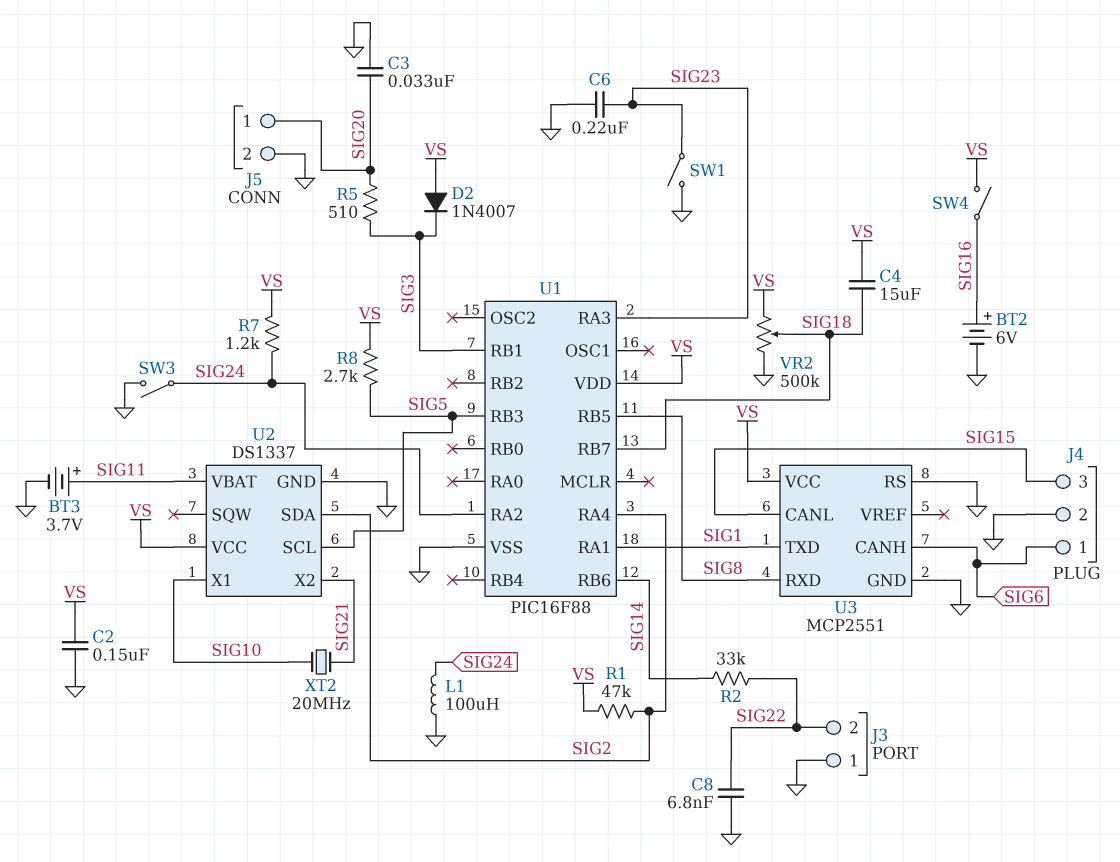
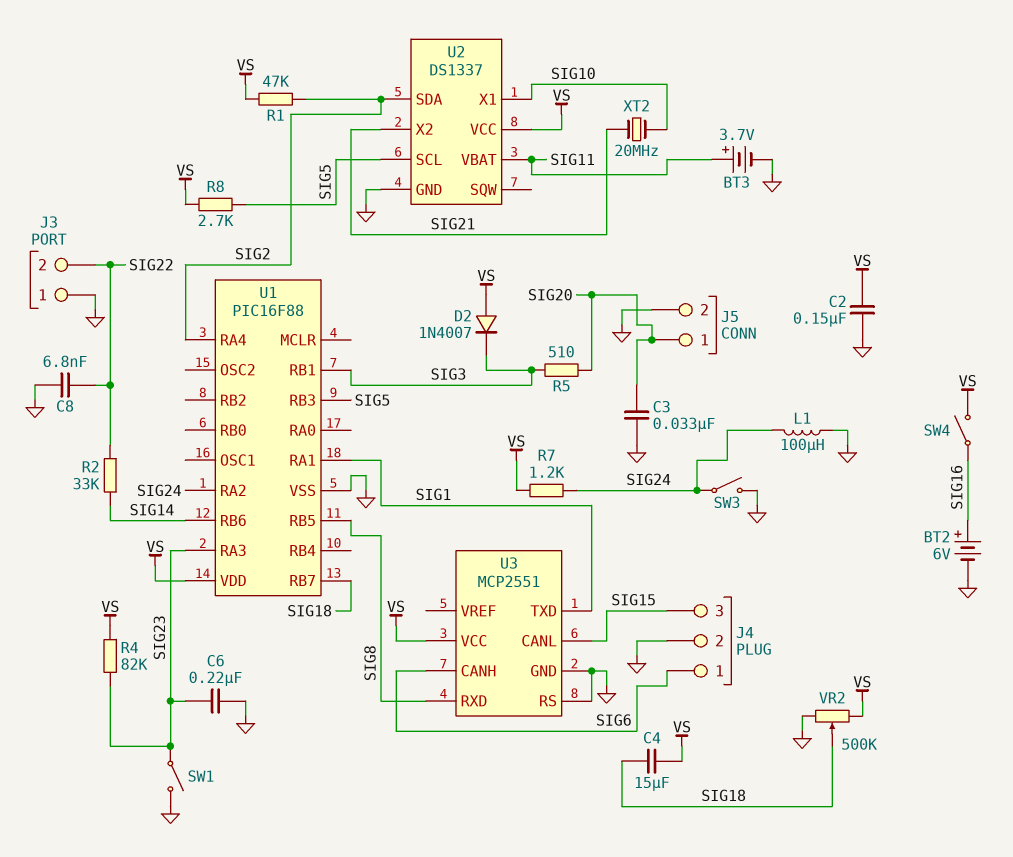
R4: none -> 82k (SIG23, VS)

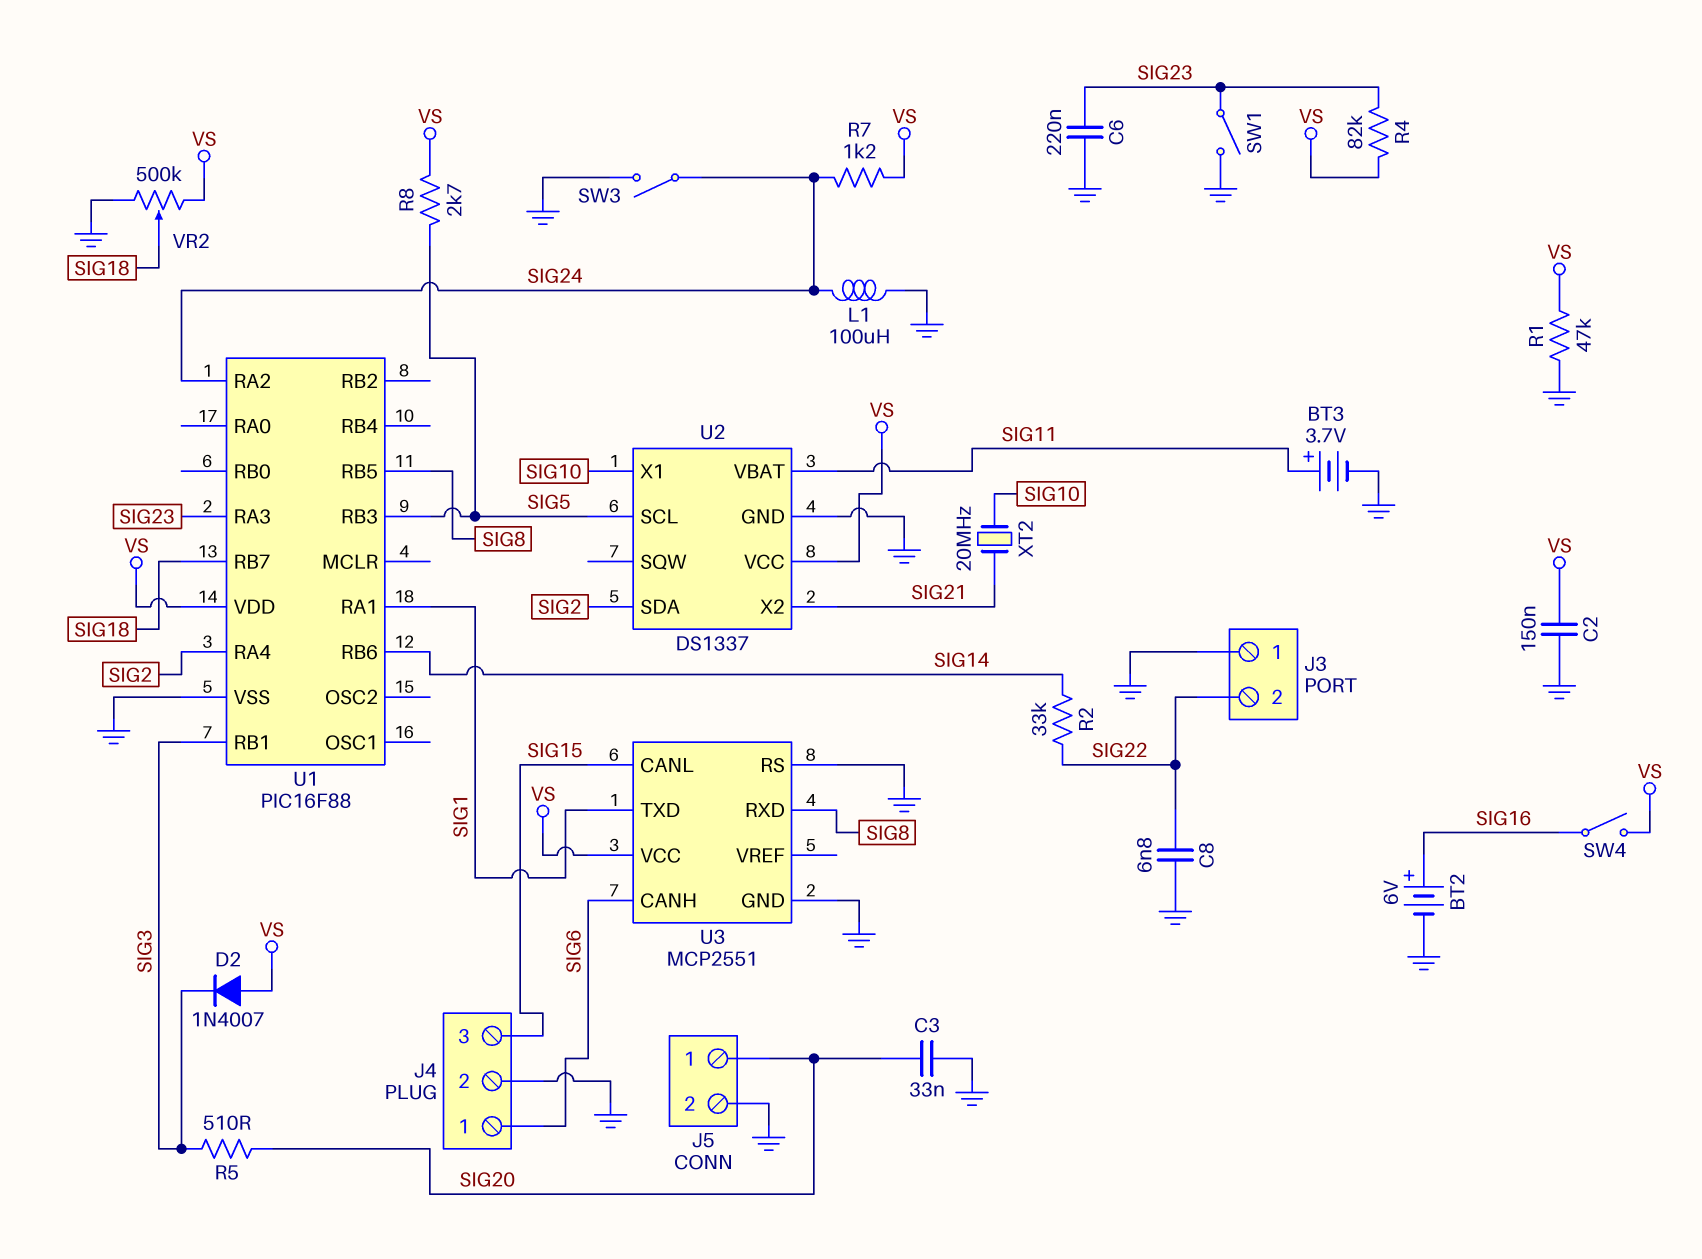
C4: 15uF (SIG18, VS) -> none
R1: 47k (SIG2, VS) -> 47k (GND, VS)

